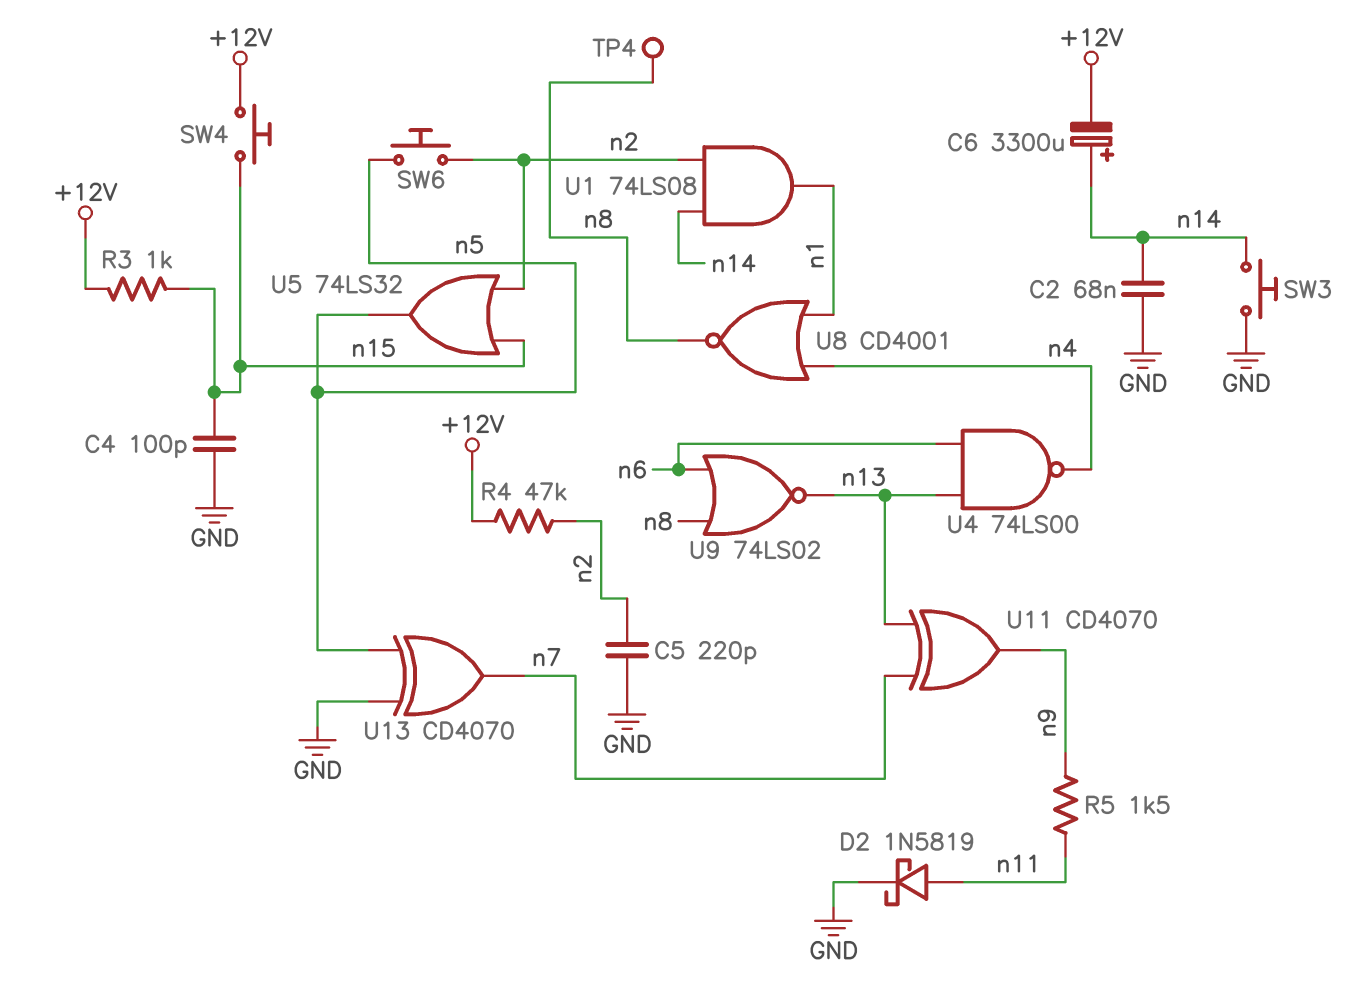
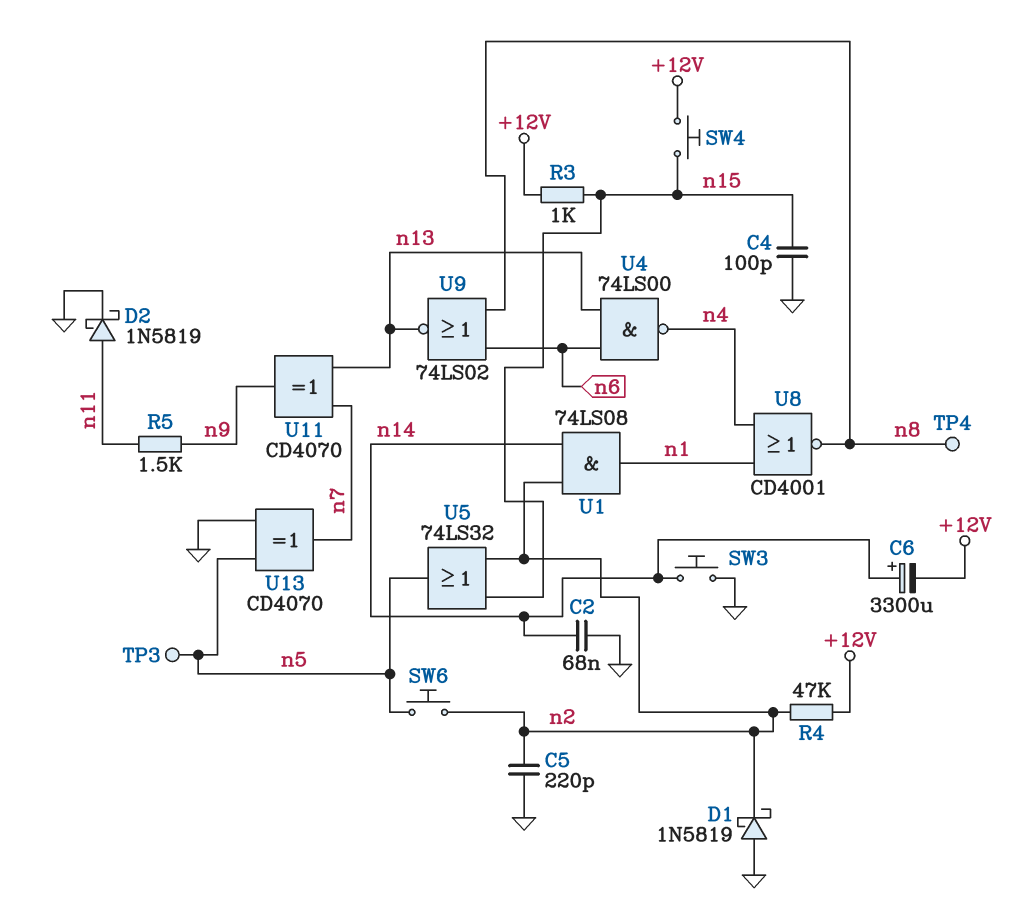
D1: none -> schottky 1N5819 (A GND, K n2)
TP3: none -> test point (n5)

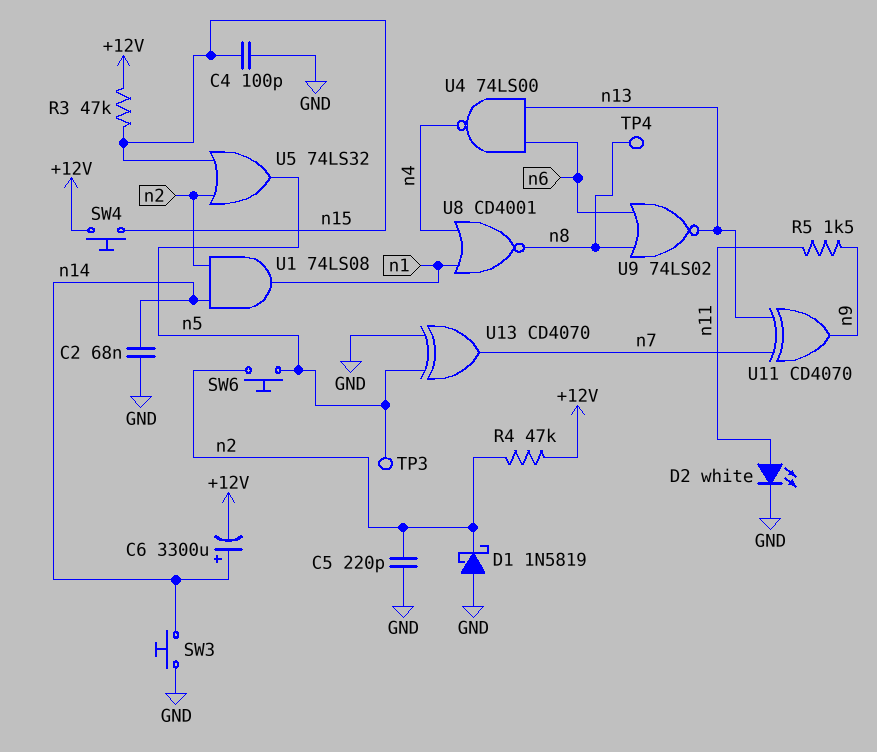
D2: schottky 1N5819 (A n11, K GND) -> LED white (A n11, K GND)
R3: 1k (+12V, n15) -> 47k (+12V, n15)

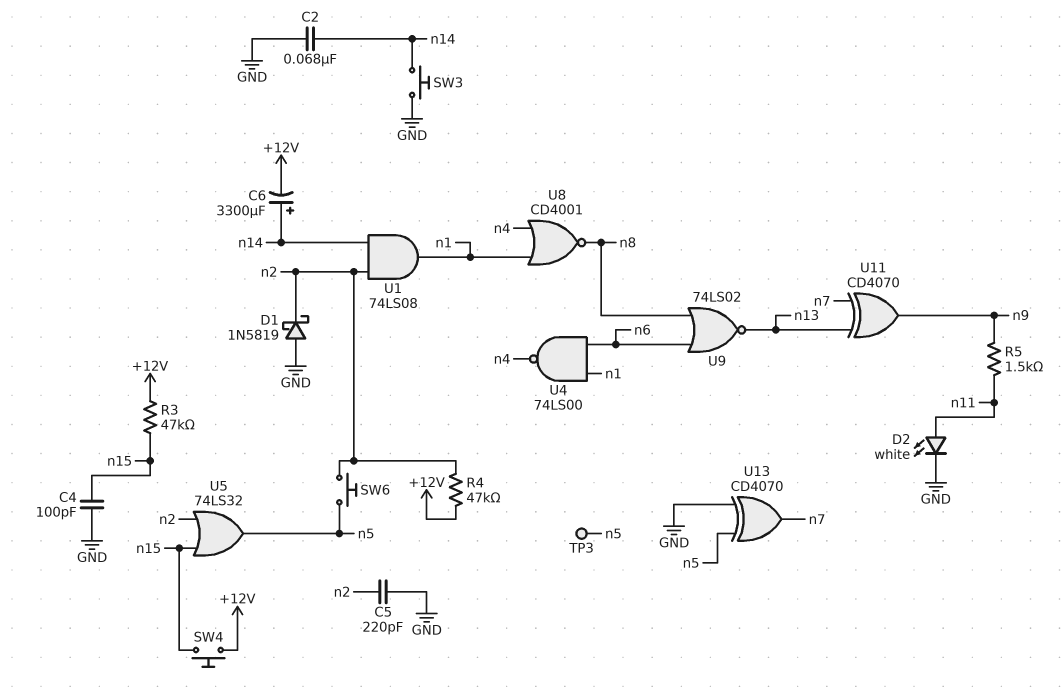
TP4: test point (n8) -> none
U4: NAND 74LS00 (in n6, in n13, out n4) -> NAND 74LS00 (in n1, in n6, out n4)

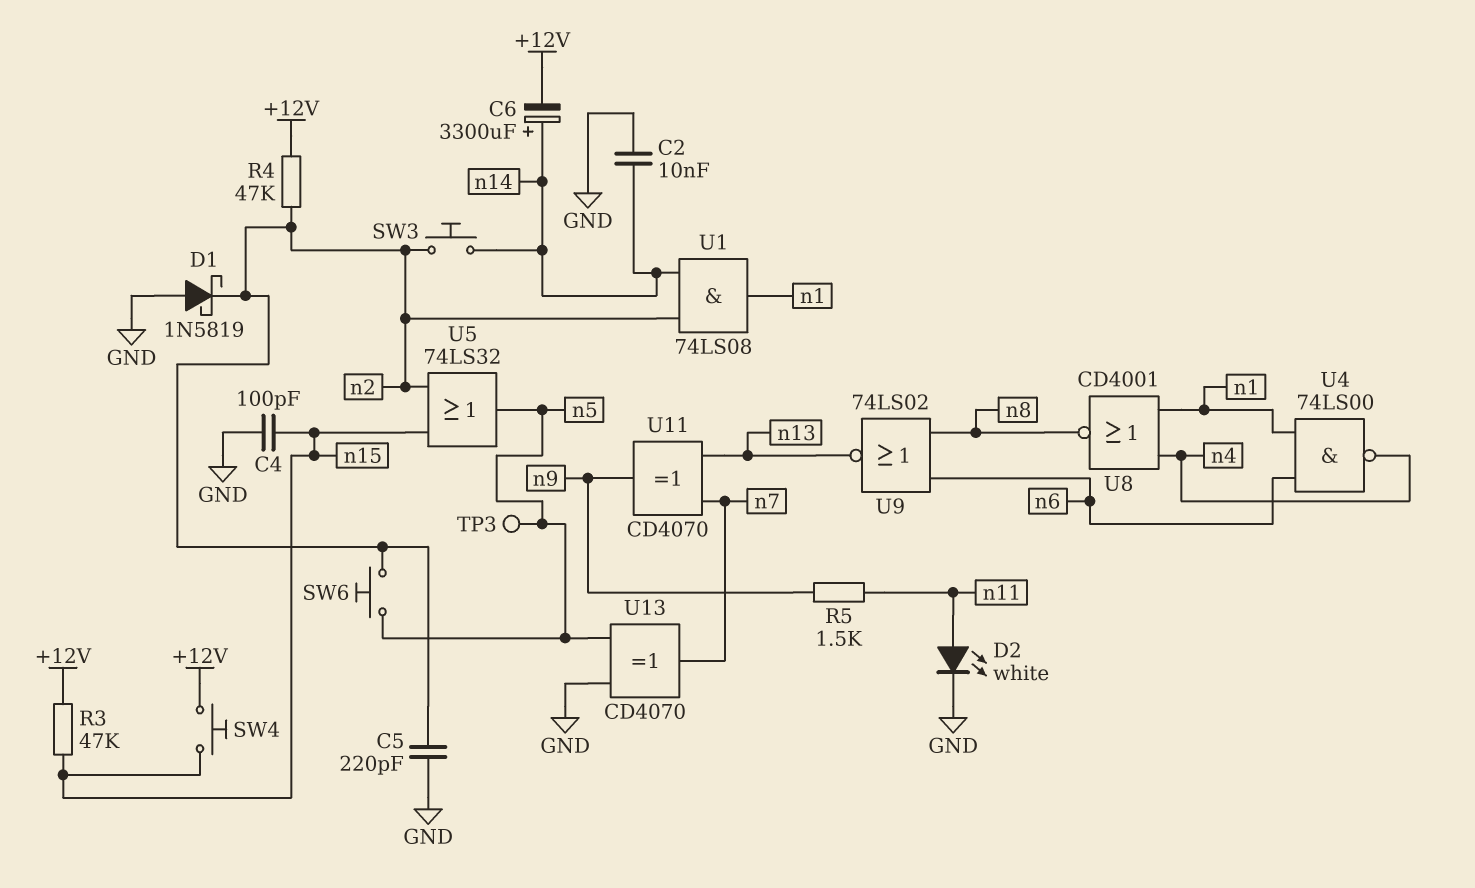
C2: 68nF (GND, n14) -> 10nF (GND, n14)
SW3: button (GND, n14) -> button (n2, n14)

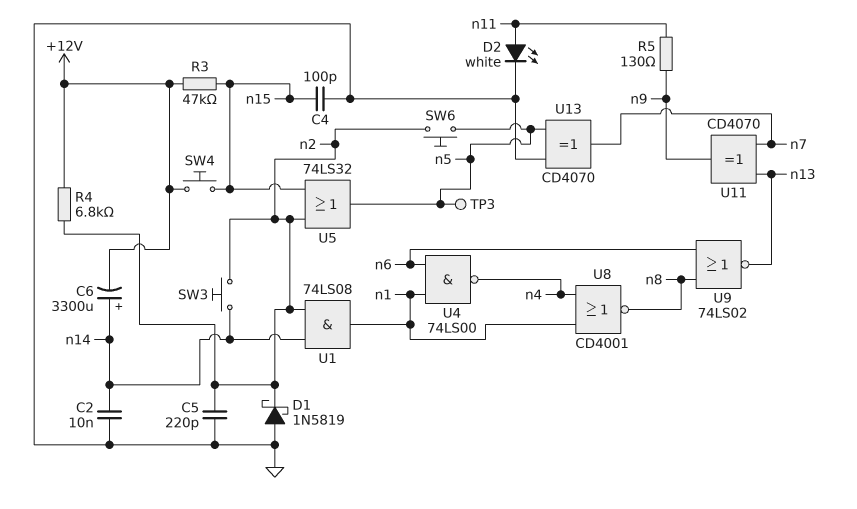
R4: 47k (+12V, n2) -> 6.8k (+12V, n2)
R5: 1.5k (n9, n11) -> 130 (n9, n11)

